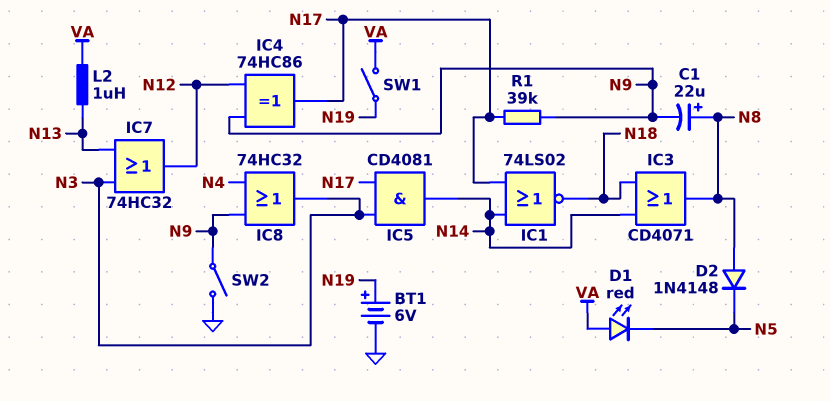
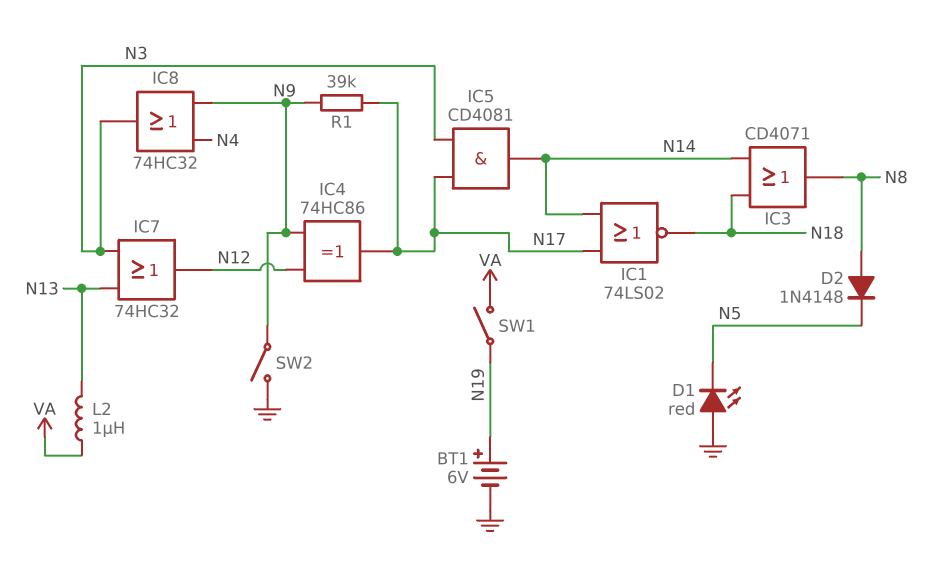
C1: 22uF (plus N8, minus N9) -> none
D1: LED red (A VA, K N5) -> LED red (A GND, K N5)

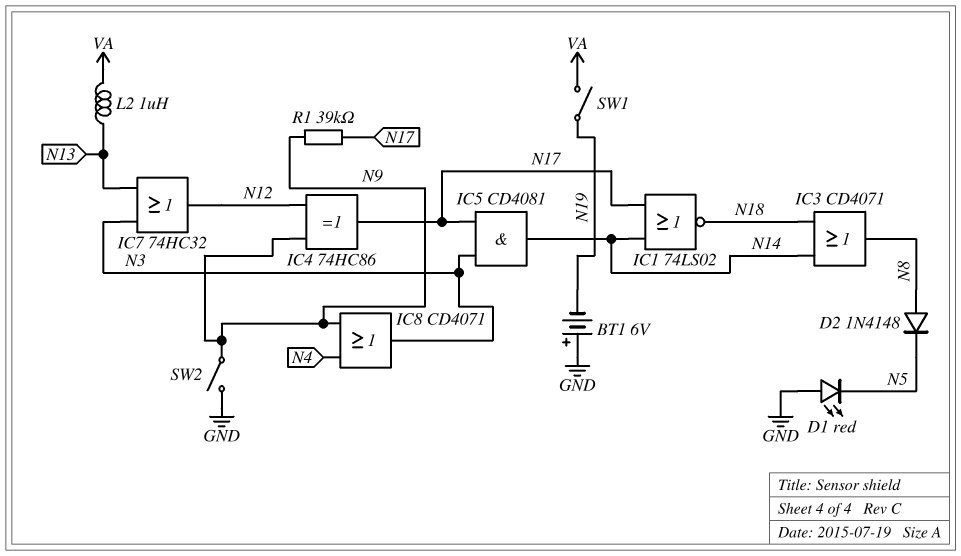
BT1: 6V (plus N19, minus GND) -> 6V (plus GND, minus N19)
IC8: OR 74HC32 (in N4, in N9, out N3) -> OR CD4071 (in N4, in N9, out N3)

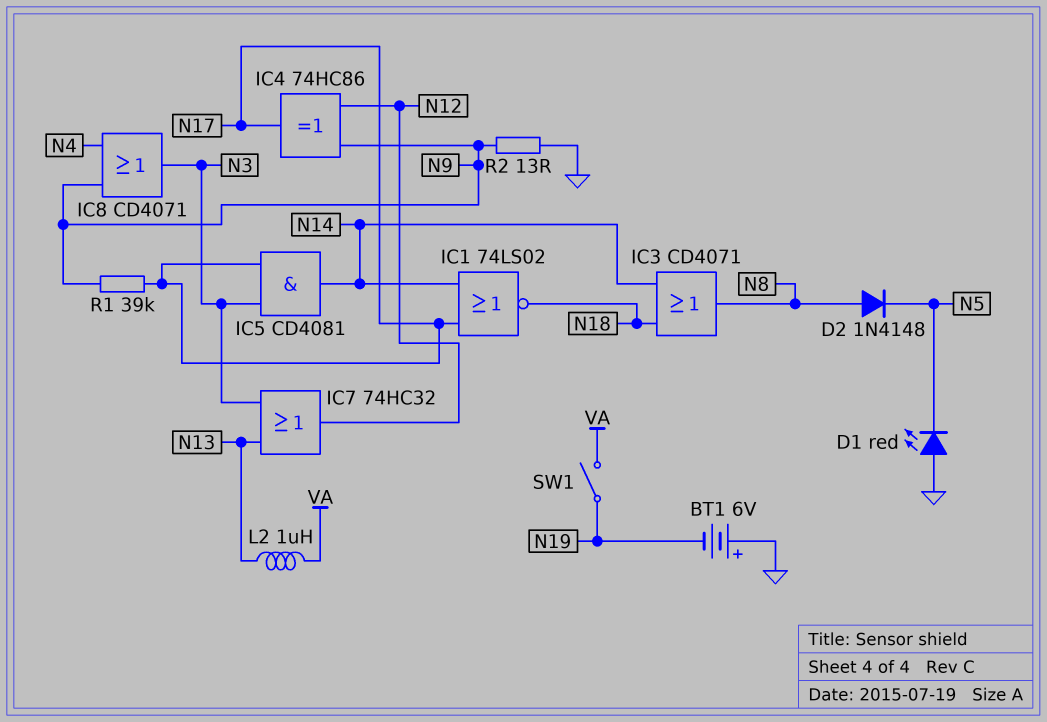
R2: none -> 13 (GND, N9)
SW2: switch (GND, N9) -> none

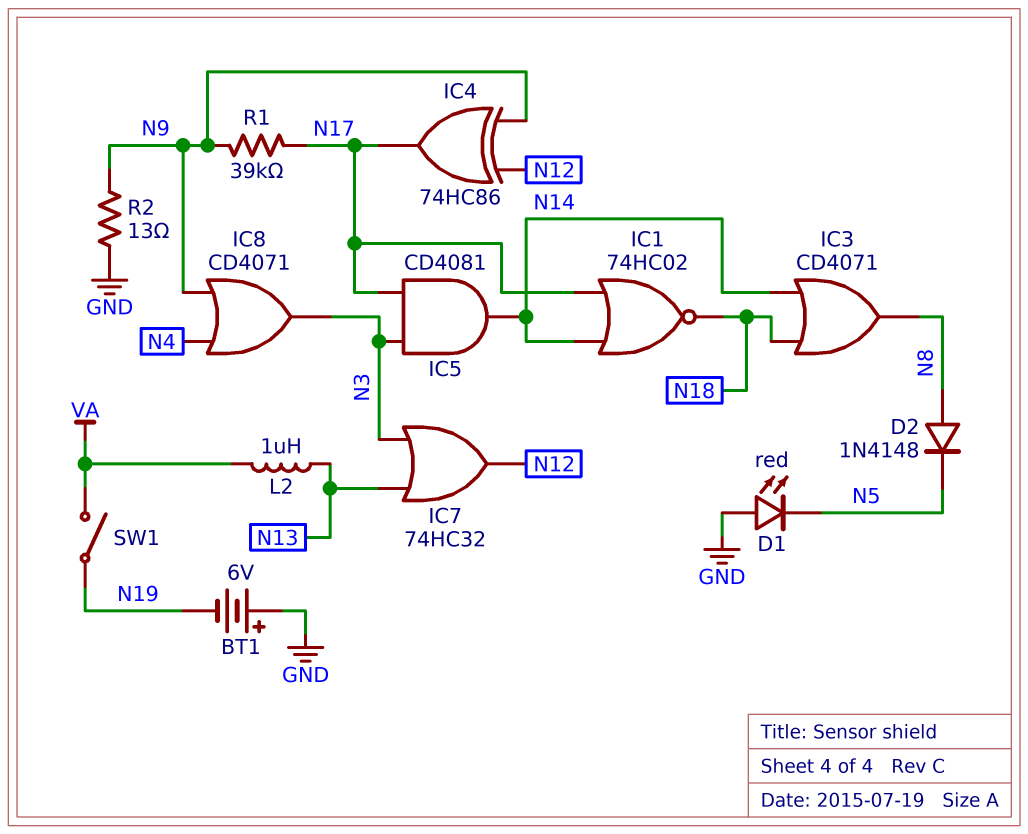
IC1: NOR 74LS02 (in N14, in N17, out N18) -> NOR 74HC02 (in N14, in N17, out N18)

